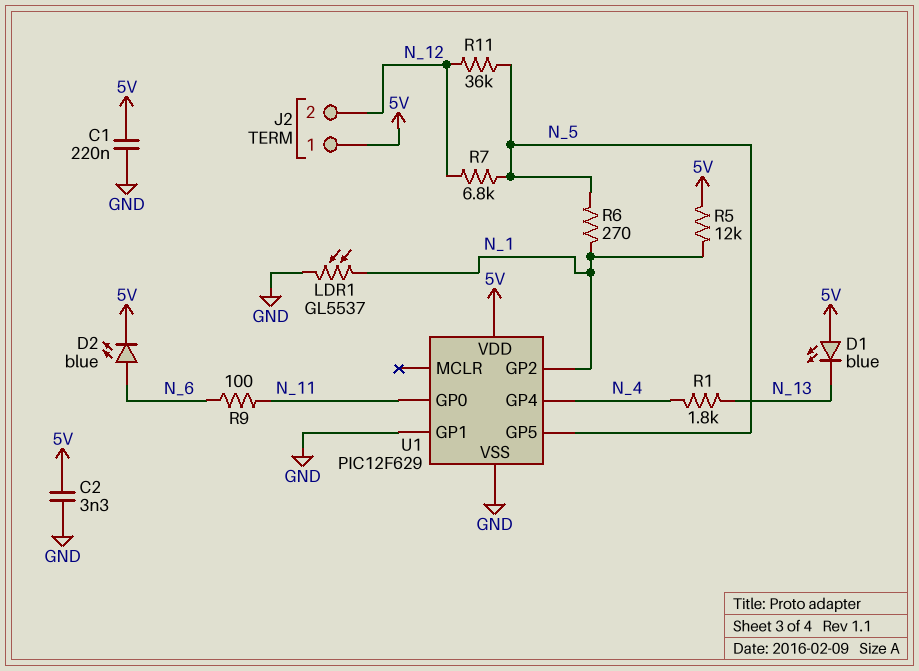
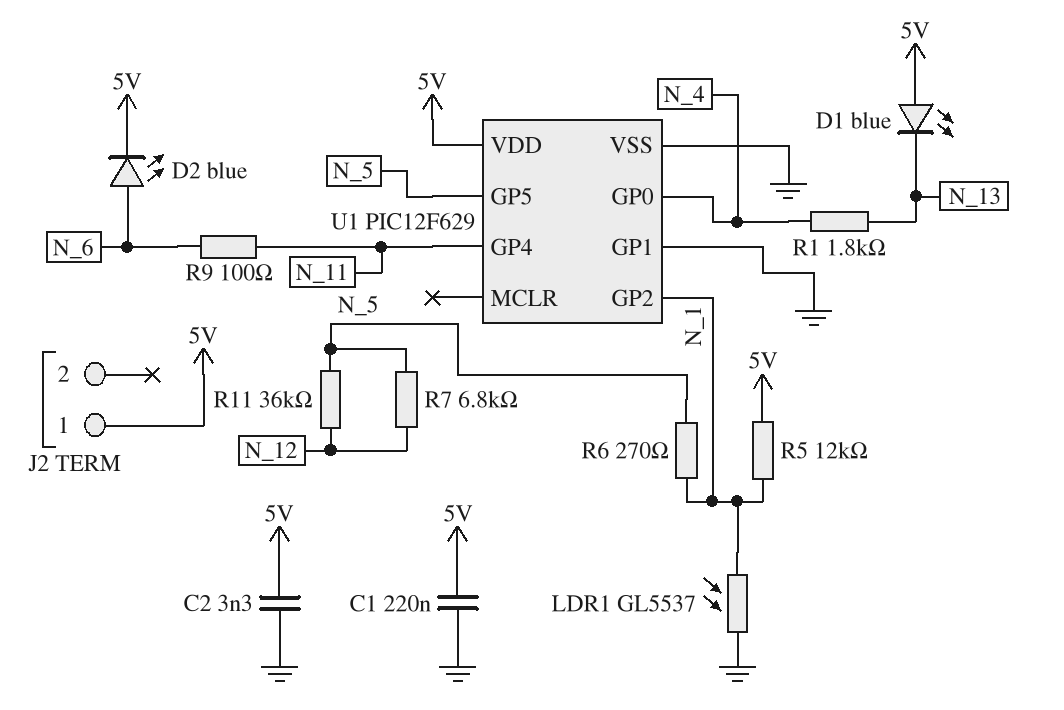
J2 pin 2: N_12 -> none
U1 pin GP0: N_11 -> N_4
U1 pin GP4: N_4 -> N_11

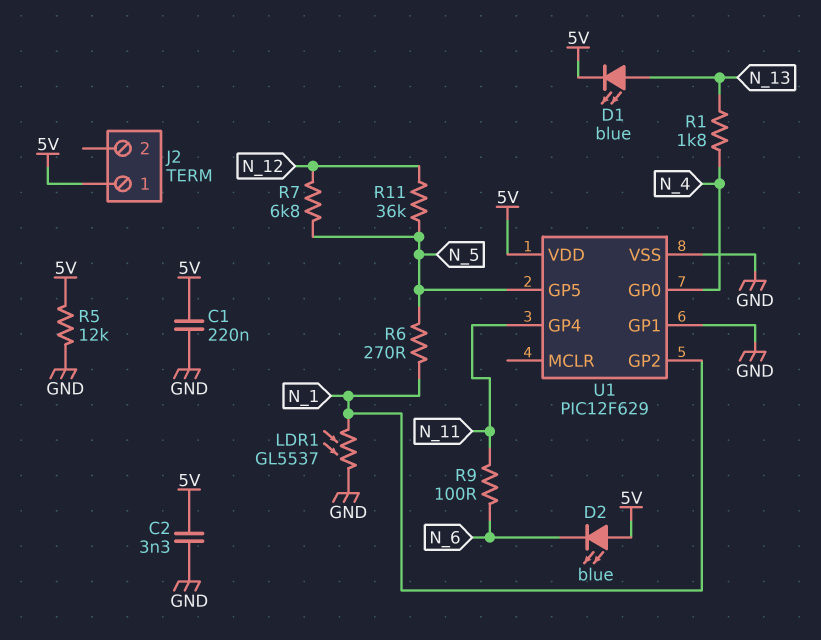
D1: LED blue (A 5V, K N_13) -> LED blue (A N_13, K 5V)
D2: LED blue (A N_6, K 5V) -> LED blue (A 5V, K N_6)
R5: 12k (5V, N_1) -> 12k (5V, GND)

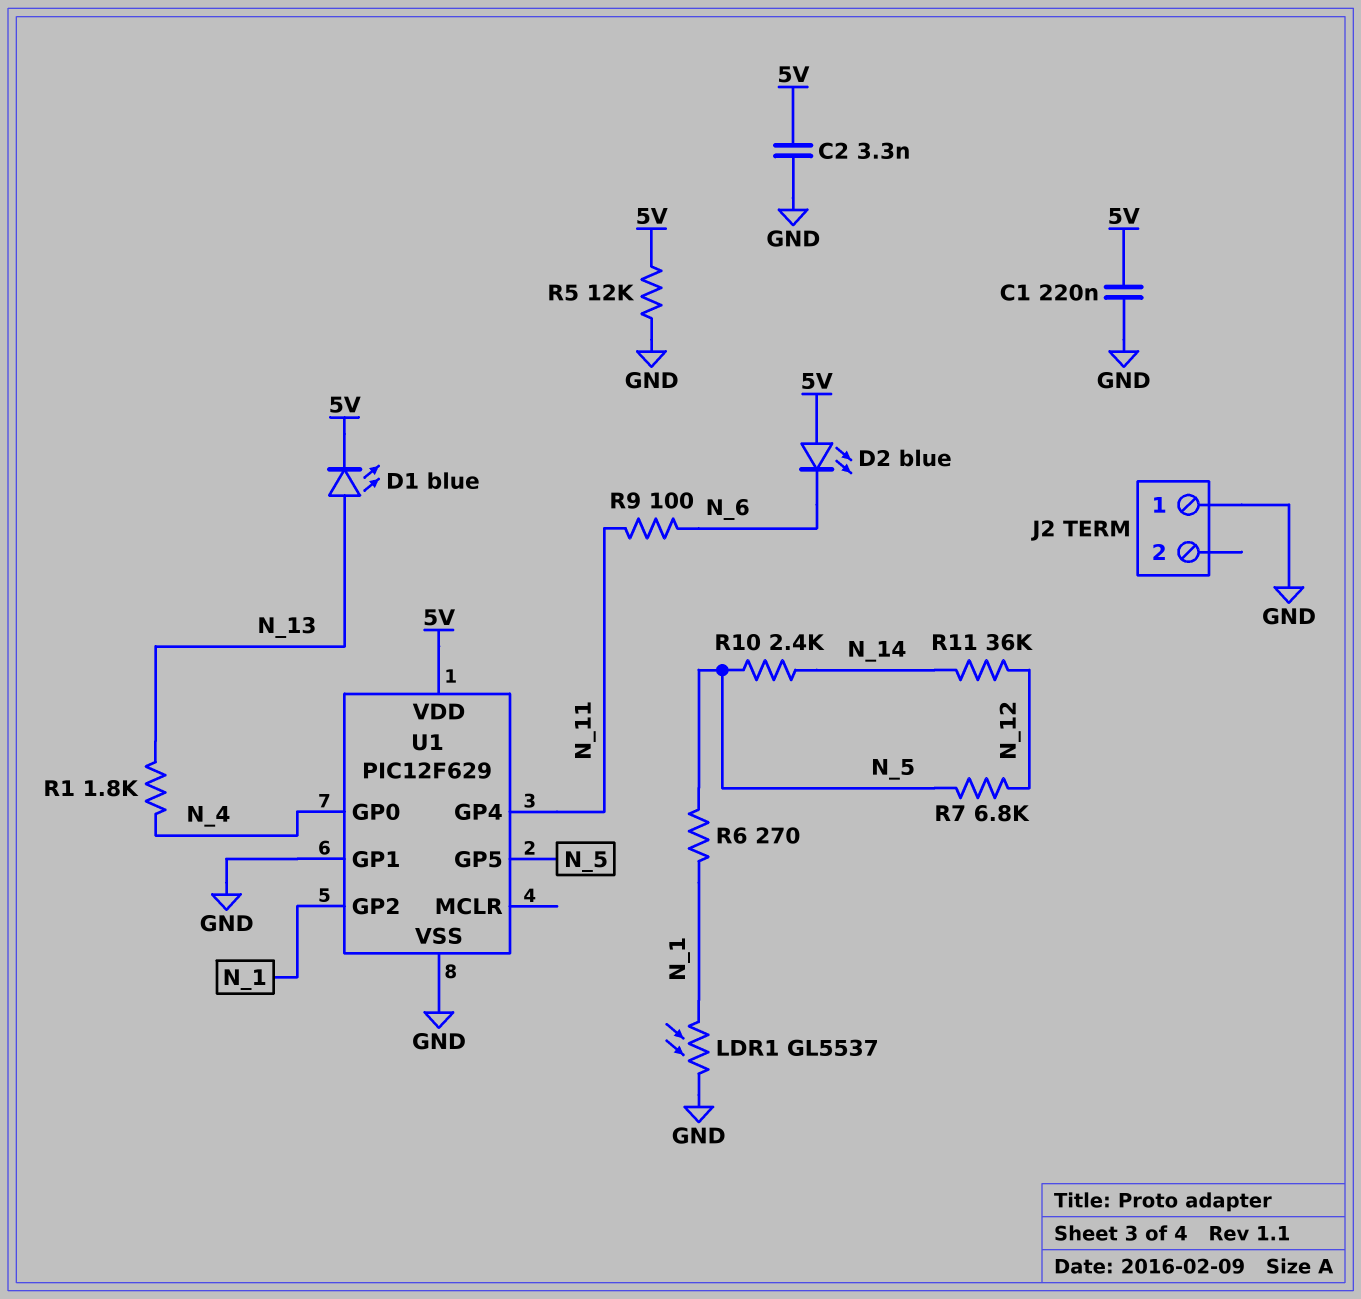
J2 pin 1: 5V -> GND
R10: none -> 2.4k (N_5, N_14)
R11: 36k (N_5, N_12) -> 36k (N_12, N_14)

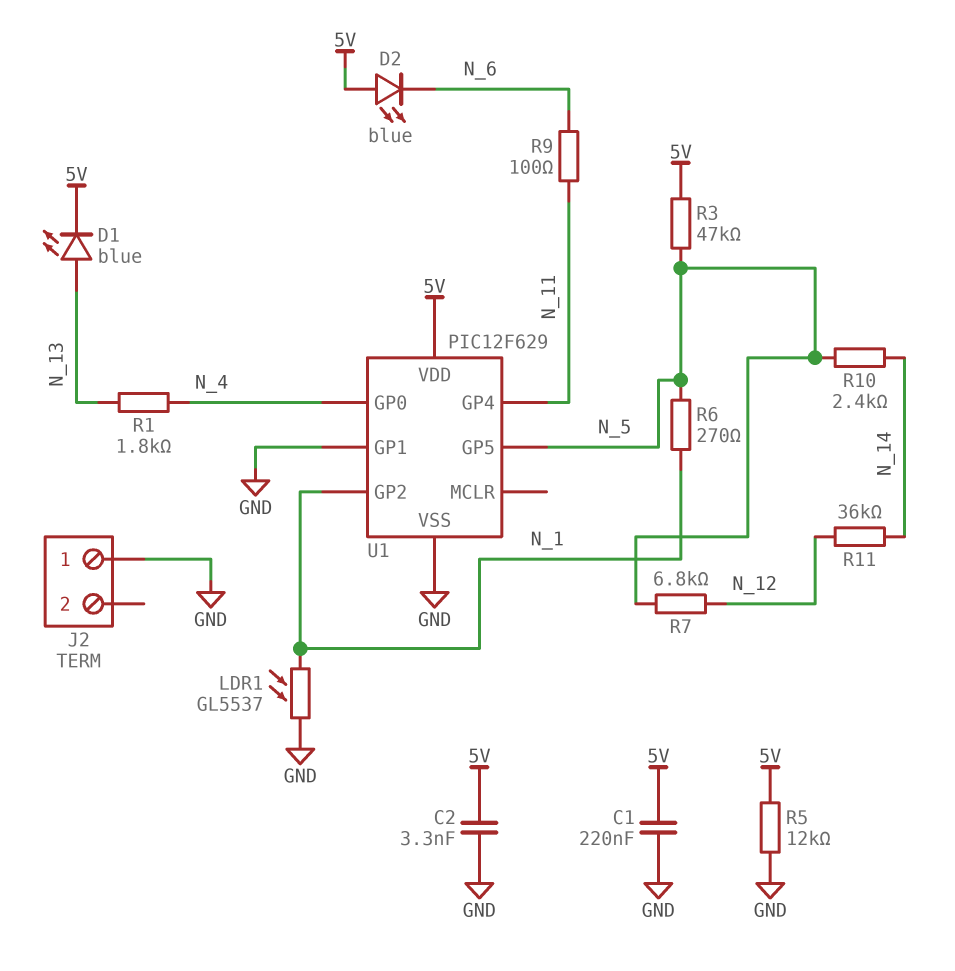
R3: none -> 47k (5V, N_5)

